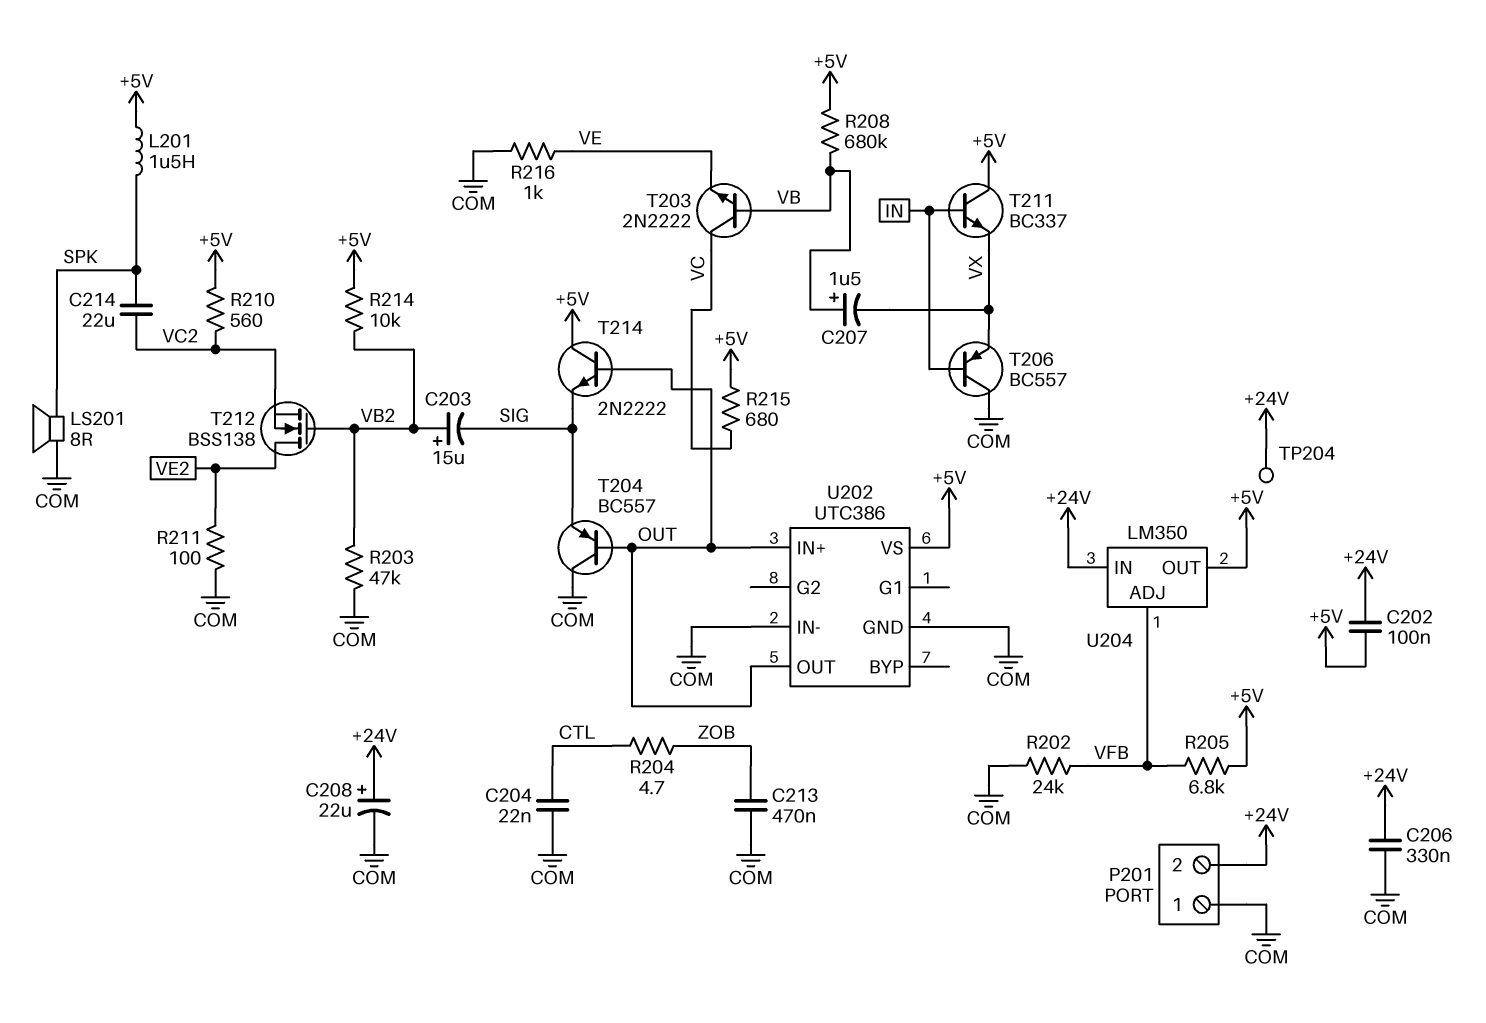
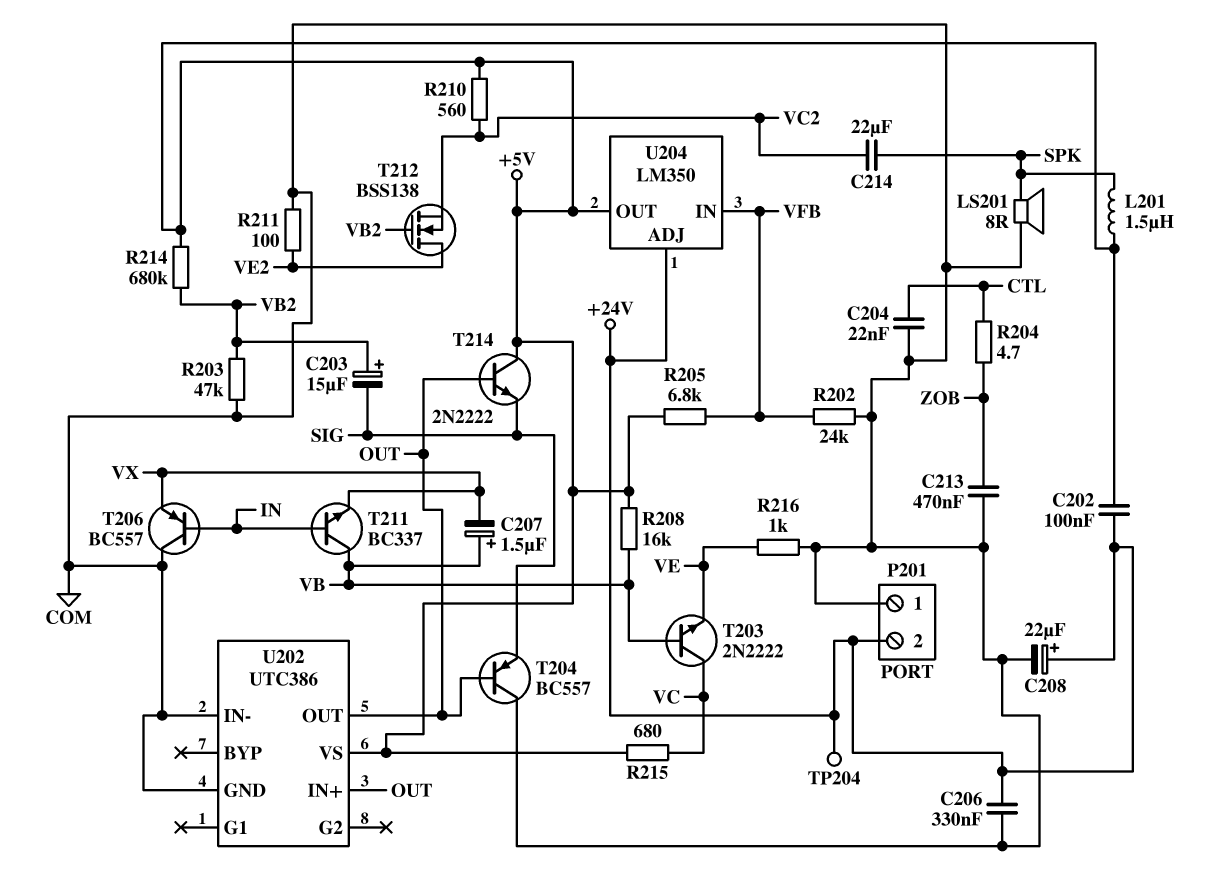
R208: 680k (+5V, VB) -> 16k (+5V, VB)
R214: 10k (+5V, VB2) -> 680k (+5V, VB2)
T211: NPN BC337 (B IN, C +5V, E VX) -> NPN BC337 (B IN, C VB, E VX)
U204 pin ADJ: VFB -> +24V
U204 pin IN: +24V -> VFB

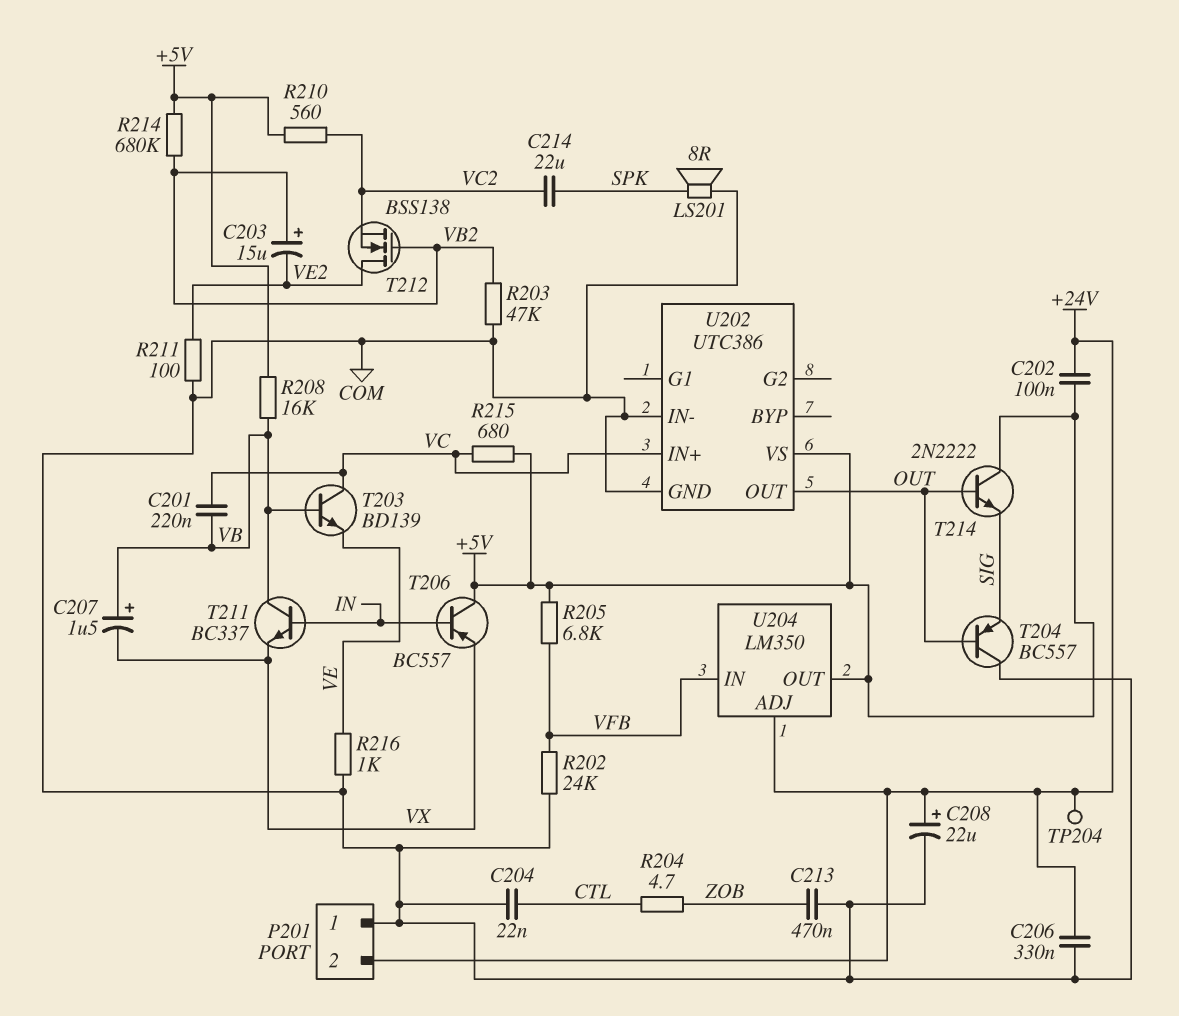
C201: none -> 220nF (VB, VC)
C203: 15uF (plus VB2, minus SIG) -> 15uF (plus VB2, minus VE2)
L201: 1.5uH (+5V, SPK) -> none
T203: NPN 2N2222 (B VB, C VC, E VE) -> NPN BD139 (B VB, C VC, E VE)
T206: PNP BC557 (B IN, C COM, E VX) -> PNP BC557 (B IN, C +5V, E VX)
U202 pin IN+: OUT -> VC

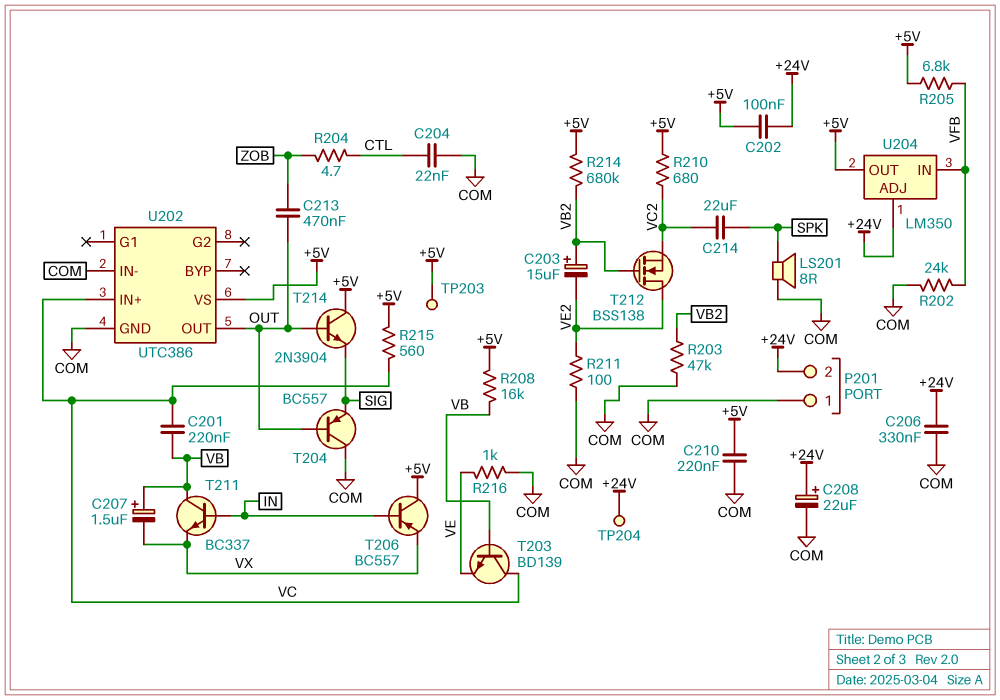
C210: none -> 220nF (+5V, COM)
C213: 470nF (COM, ZOB) -> 470nF (OUT, ZOB)
R210: 560 (+5V, VC2) -> 680 (+5V, VC2)
R215: 680 (+5V, VC) -> 560 (+5V, VC)
T214: NPN 2N2222 (B OUT, C +5V, E SIG) -> NPN 2N3904 (B OUT, C +5V, E SIG)
TP203: none -> test point (+5V)

